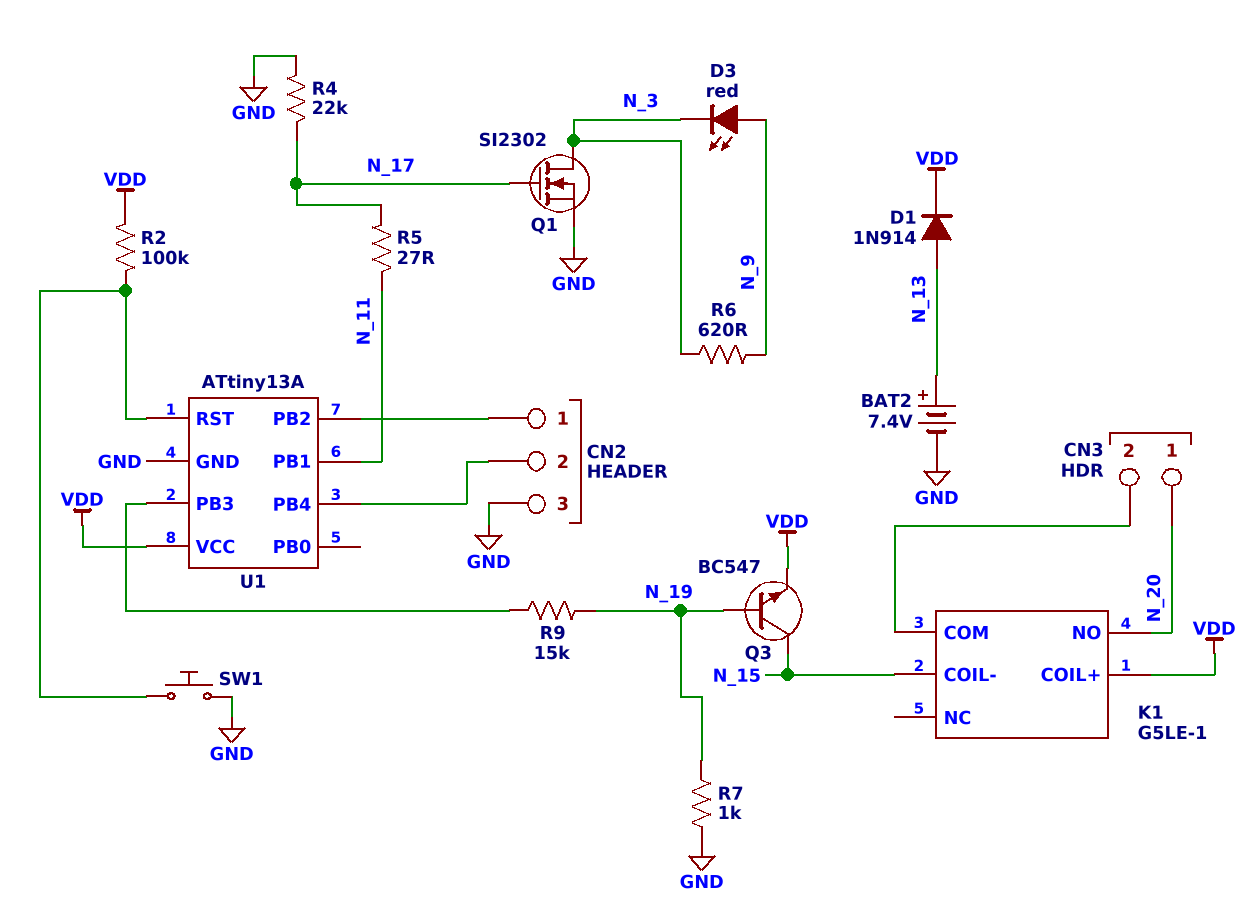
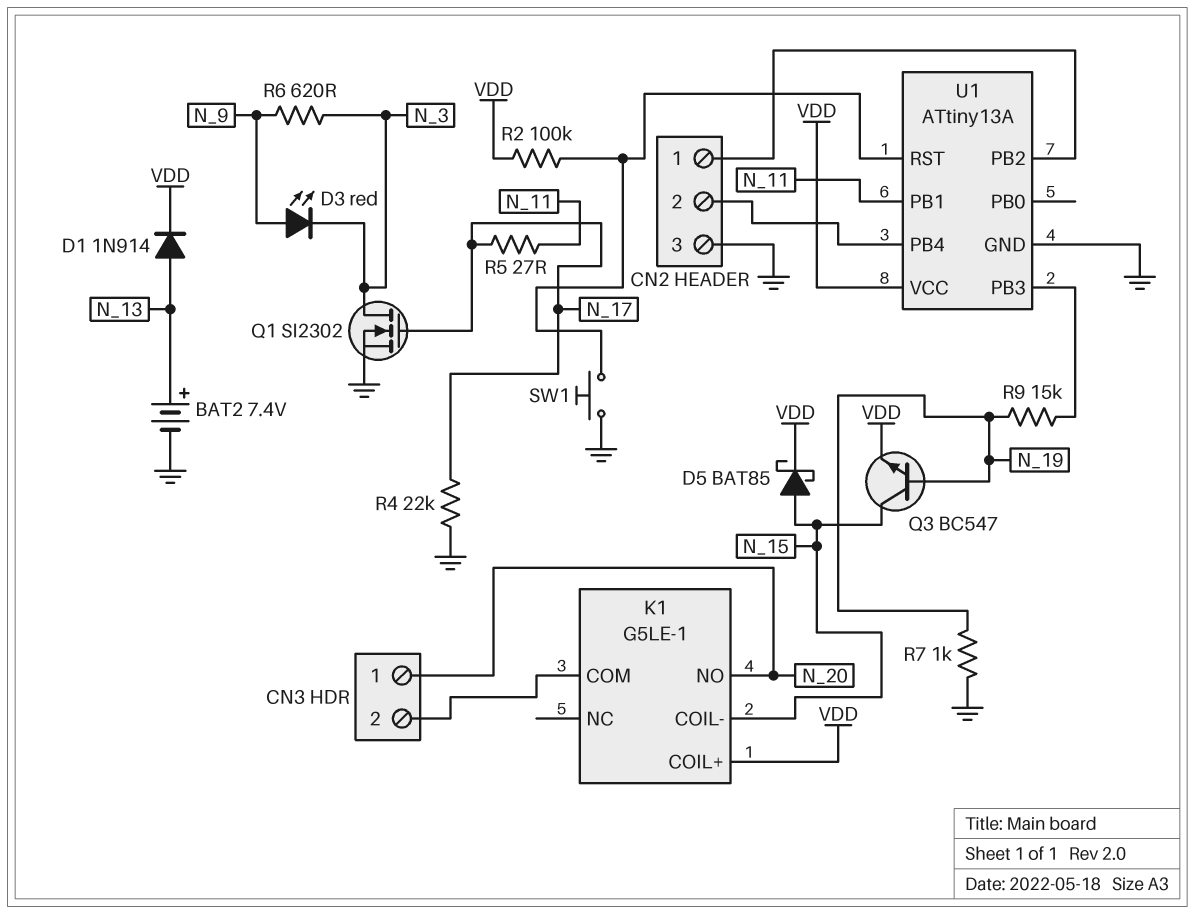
D5: none -> schottky BAT85 (A N_15, K VDD)

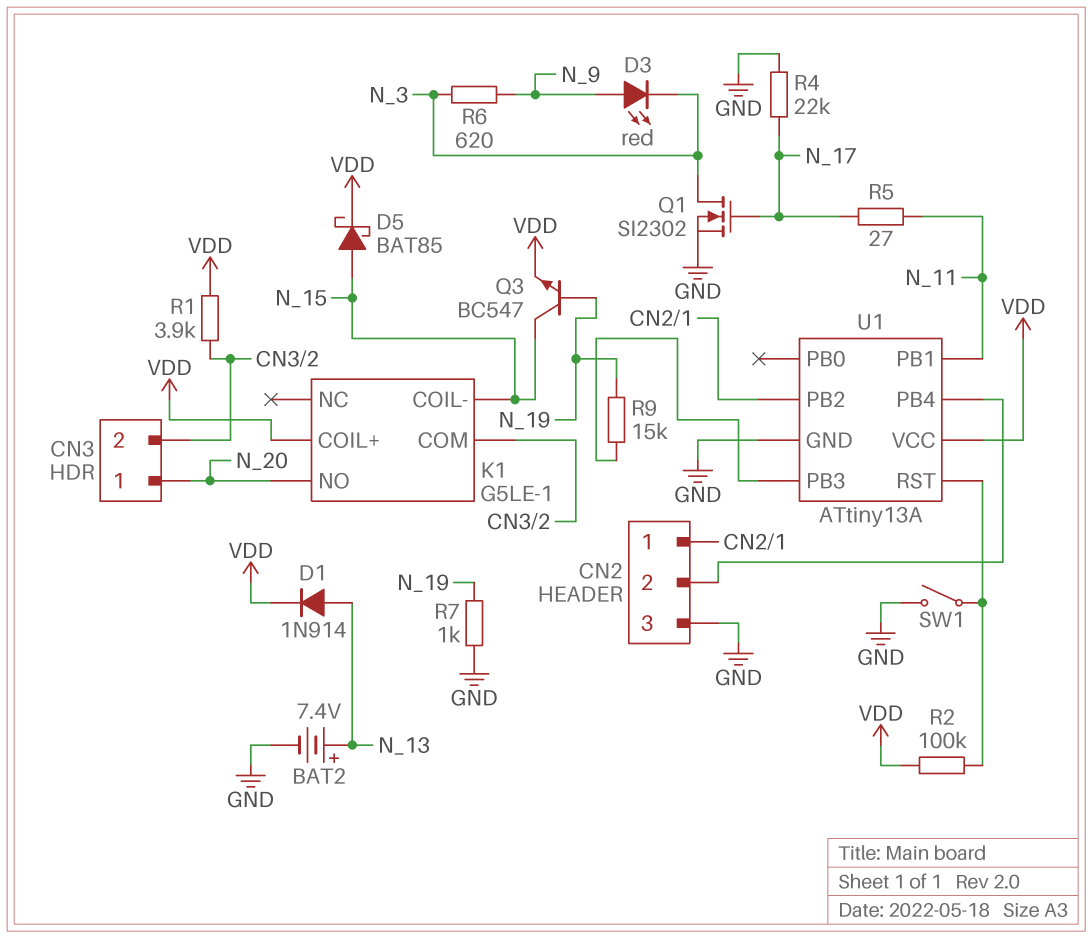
R1: none -> 3.9k (CN3/2, VDD)
SW1: button (GND, U1/RST) -> switch (GND, U1/RST)

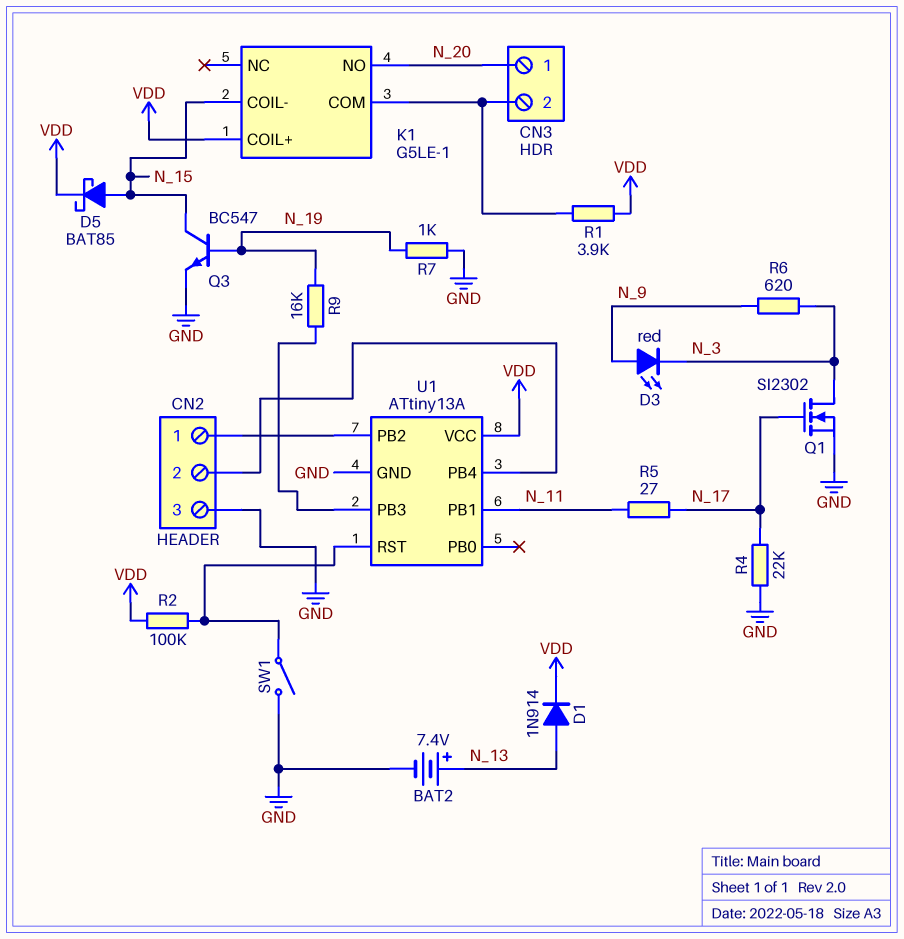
Q3: NPN BC547 (B N_19, C N_15, E VDD) -> NPN BC547 (B N_19, C N_15, E GND)
R9: 15k (N_19, U1/PB3) -> 16k (N_19, U1/PB3)

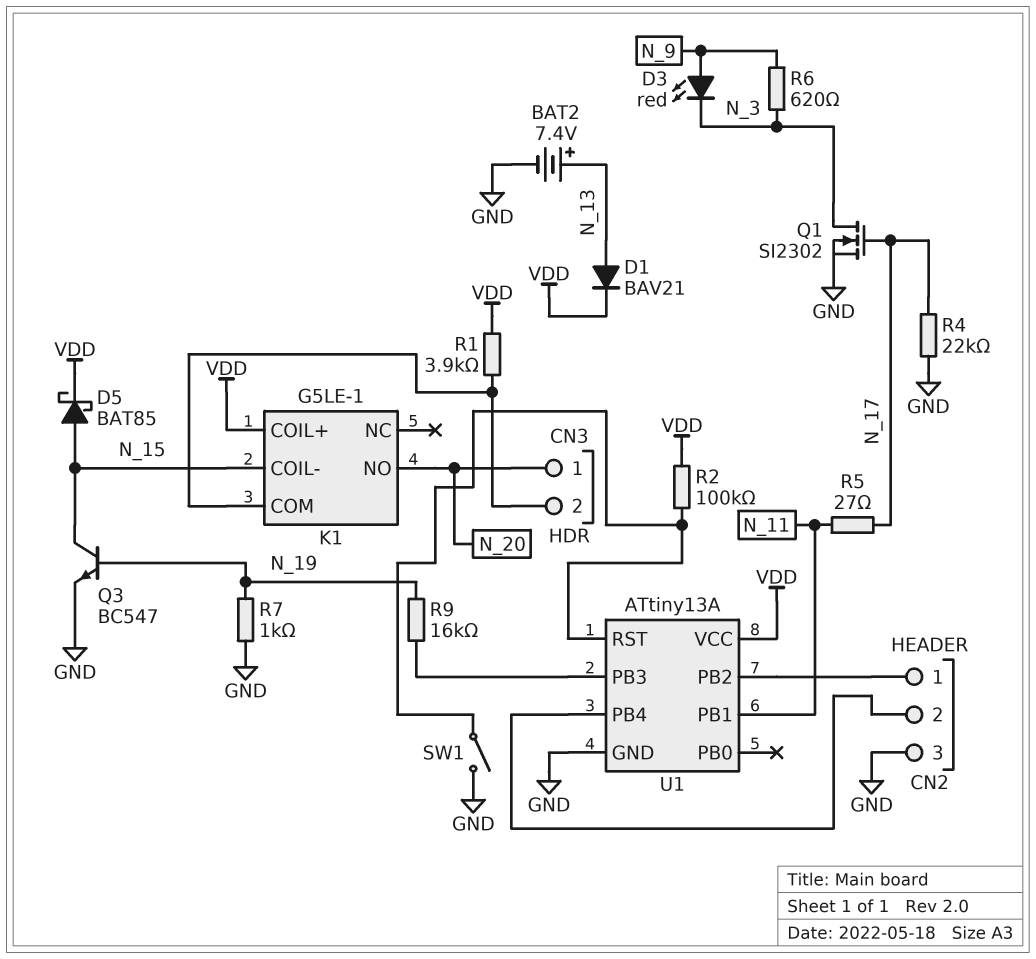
D1: diode 1N914 (A N_13, K VDD) -> diode BAV21 (A N_13, K VDD)

